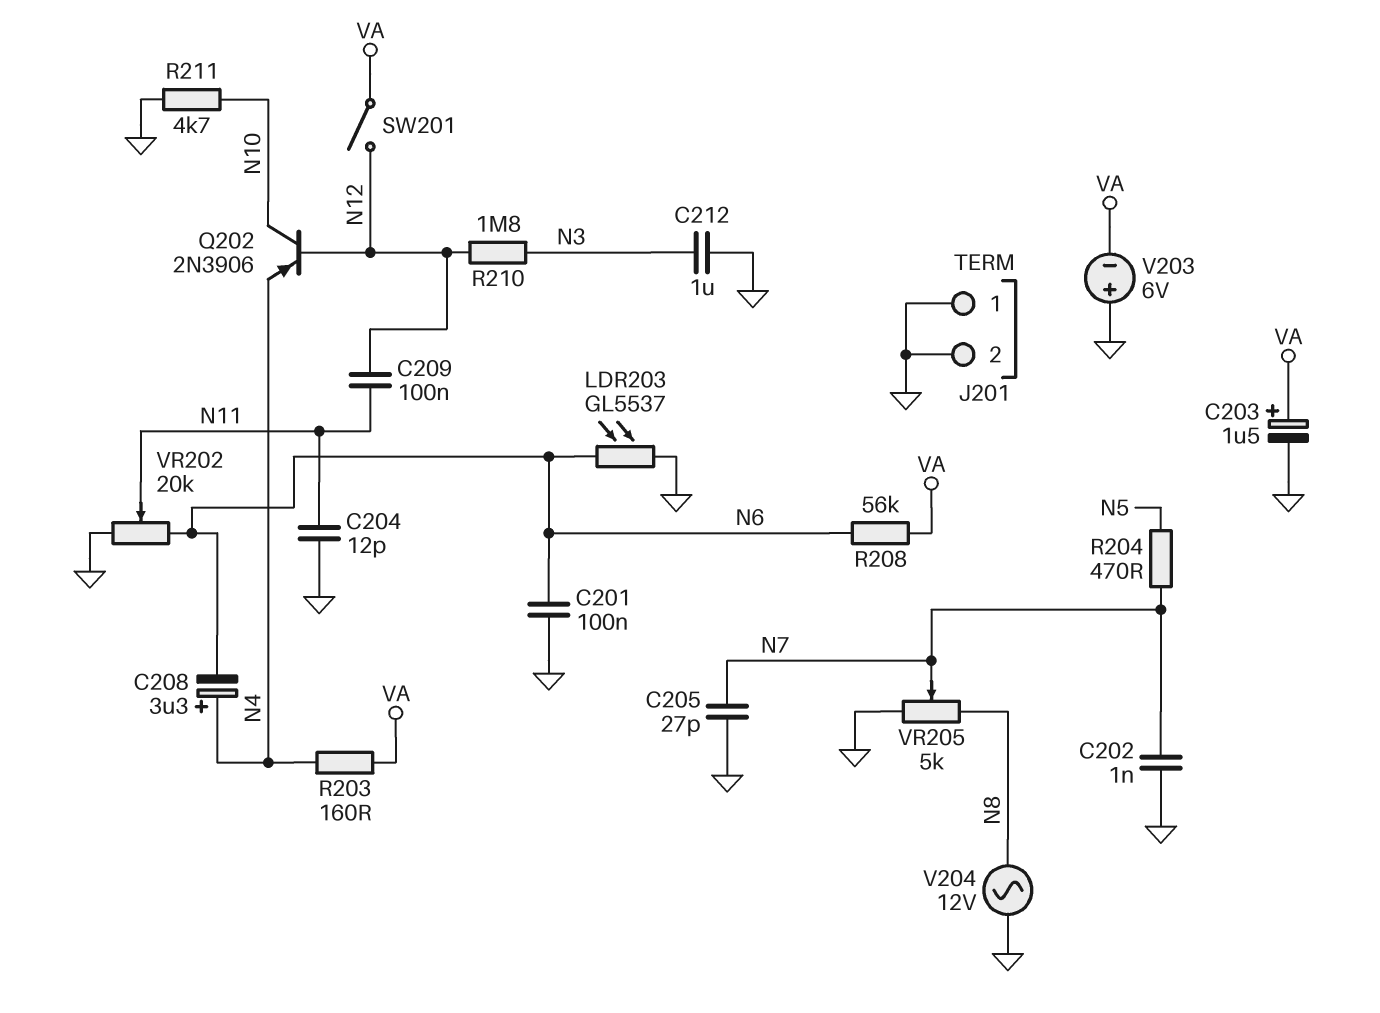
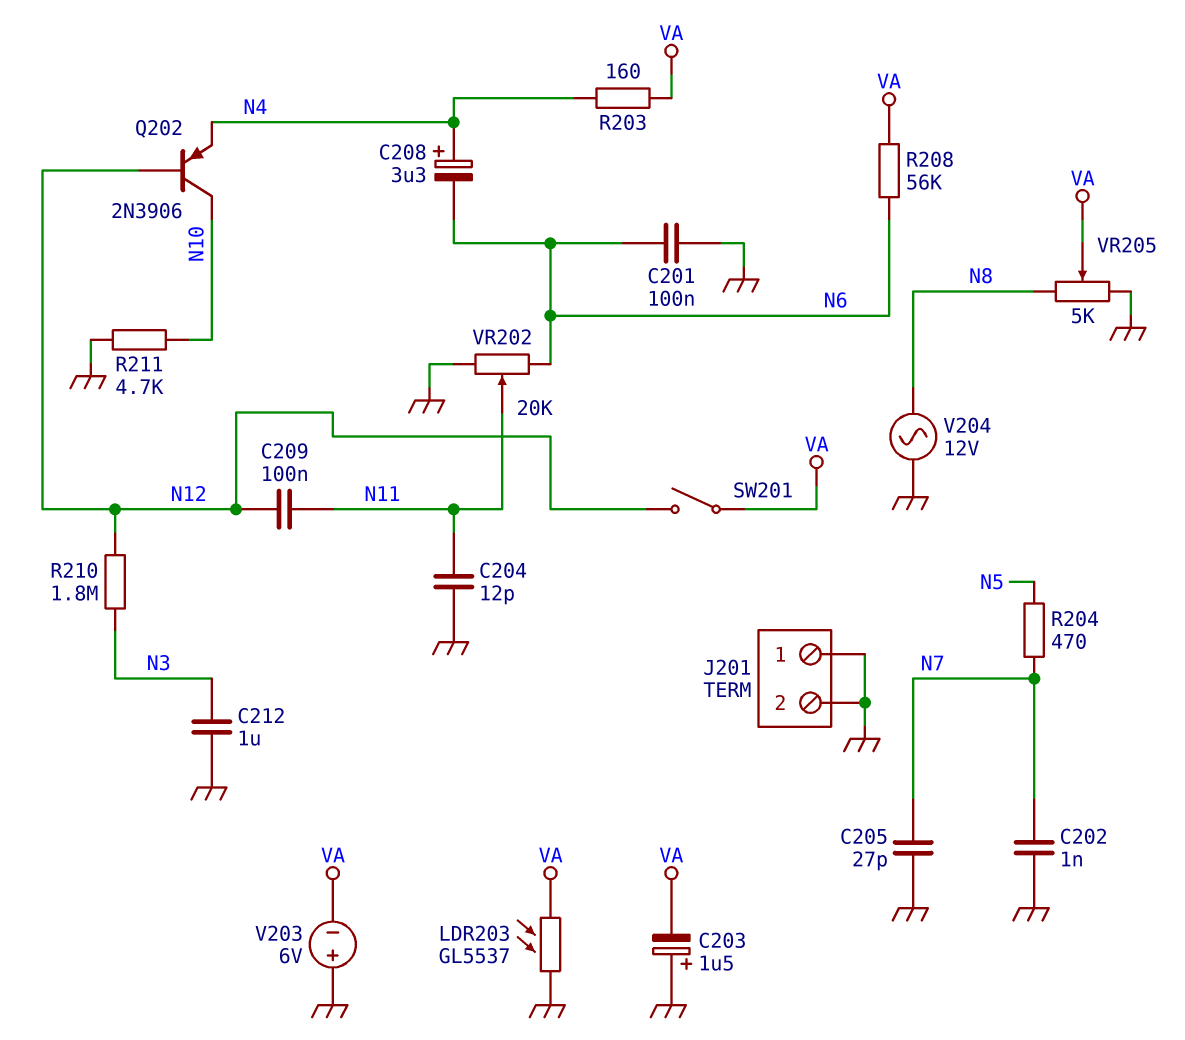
C203: 1.5uF (plus VA, minus GND) -> 1.5uF (plus GND, minus VA)
LDR203: GL5537 (GND, N6) -> GL5537 (GND, VA)
VR205: 5k (GND, N8, wiper N7) -> 5k (GND, N8, wiper VA)

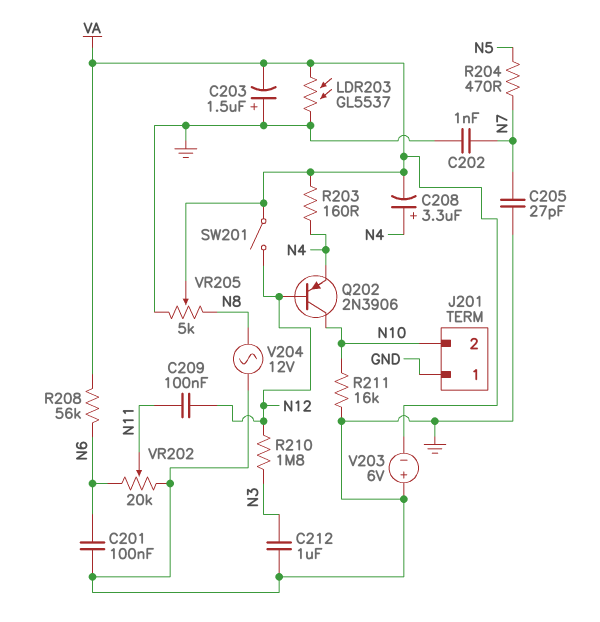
C204: 12pF (GND, N11) -> none
C208: 3.3uF (plus N4, minus N6) -> 3.3uF (plus N4, minus VA)
J201 pin 2: GND -> N10
R211: 4.7k (GND, N10) -> 16k (GND, N10)

